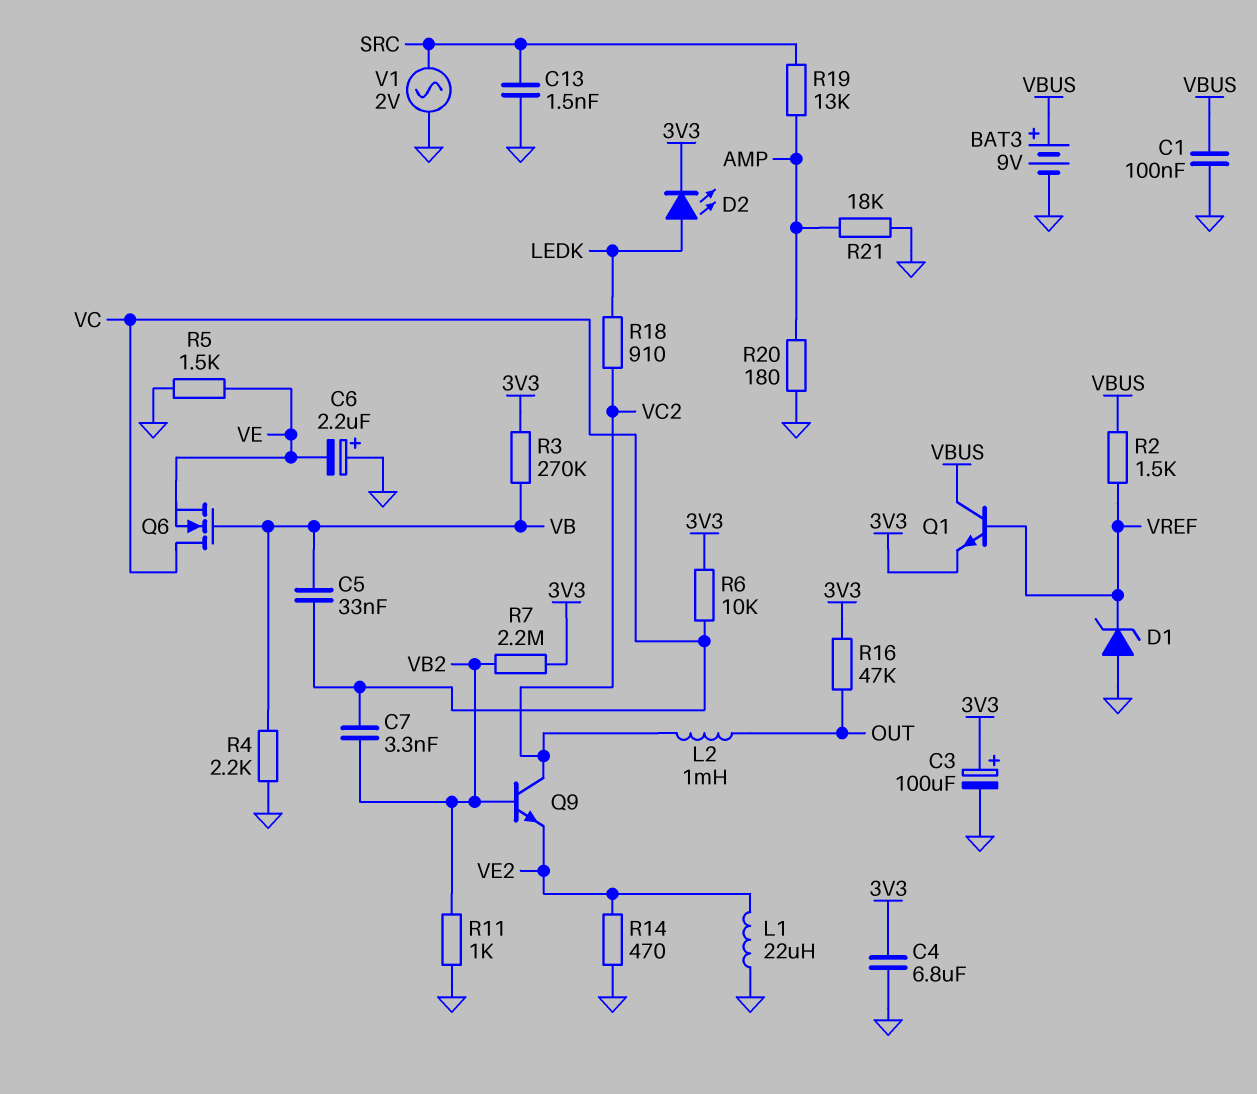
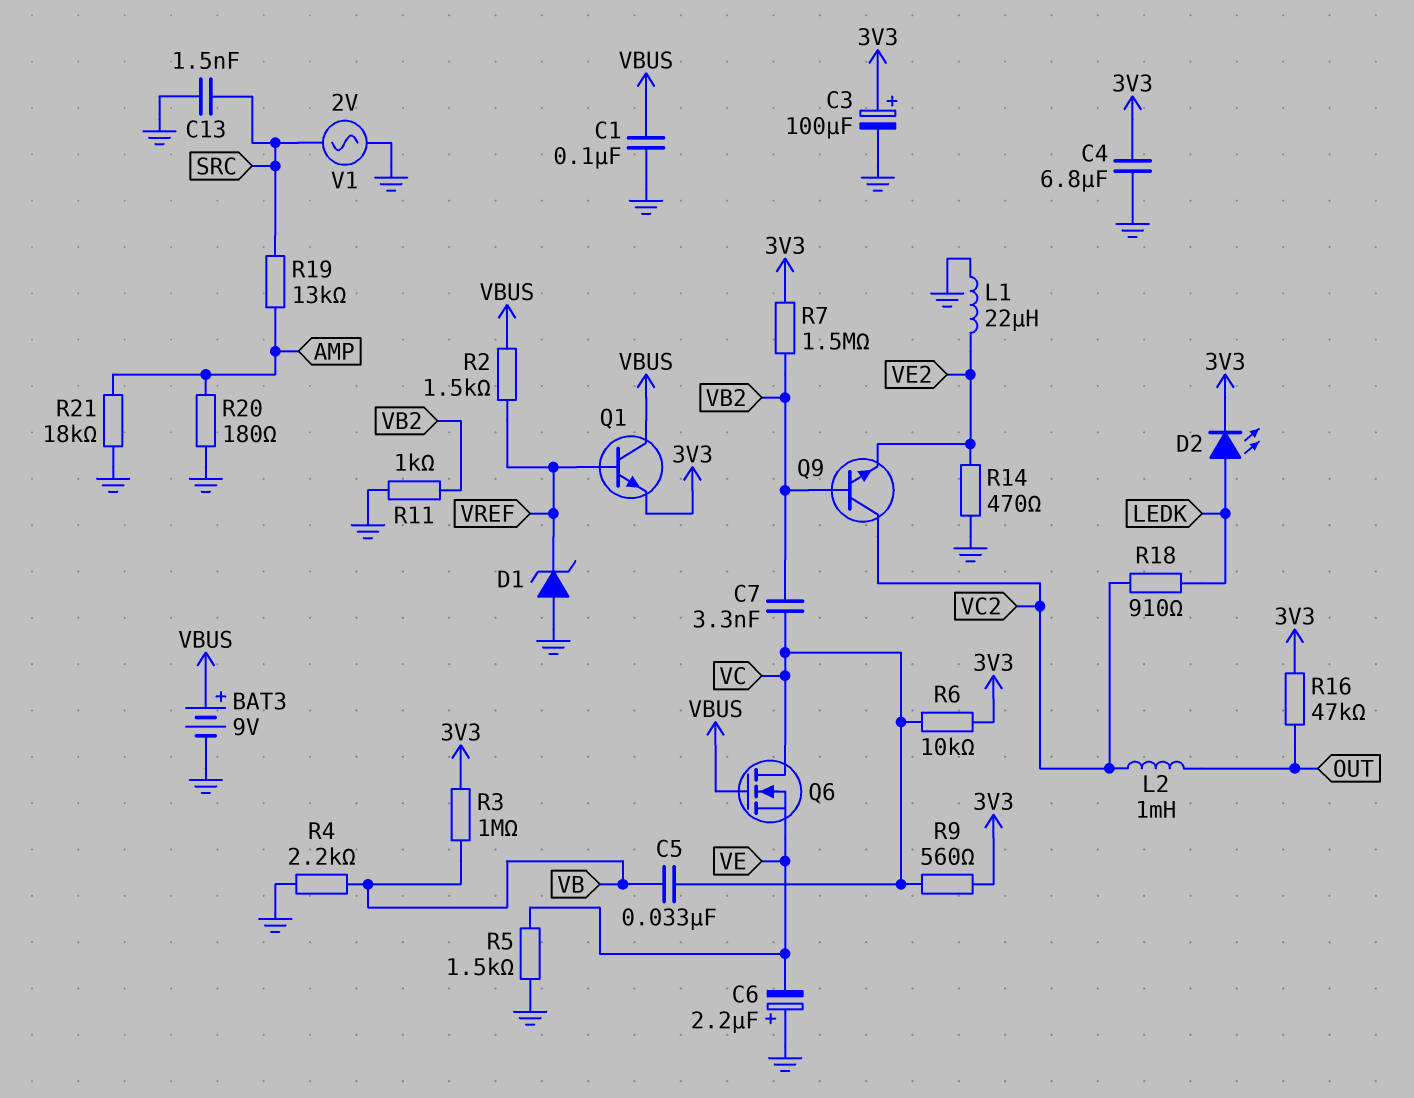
Q6: NMOS (G VB, D VC, S VE) -> NMOS (G VBUS, D VC, S VE)
R3: 270k (3V3, VB) -> 1M (3V3, VB)
R7: 2.2M (3V3, VB2) -> 1.5M (3V3, VB2)
R9: none -> 560 (3V3, VC)

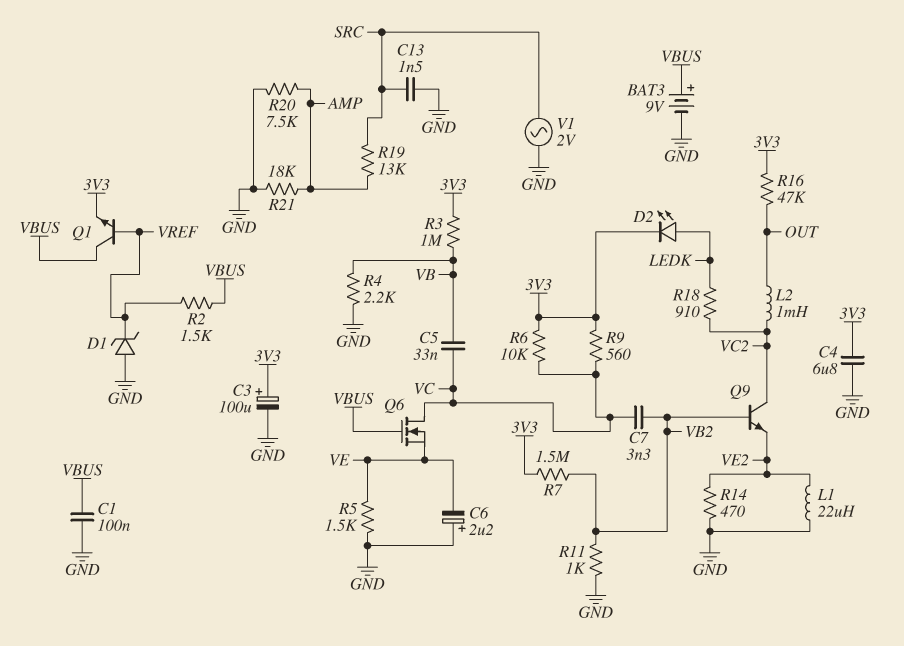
R20: 180 (AMP, GND) -> 7.5k (AMP, GND)

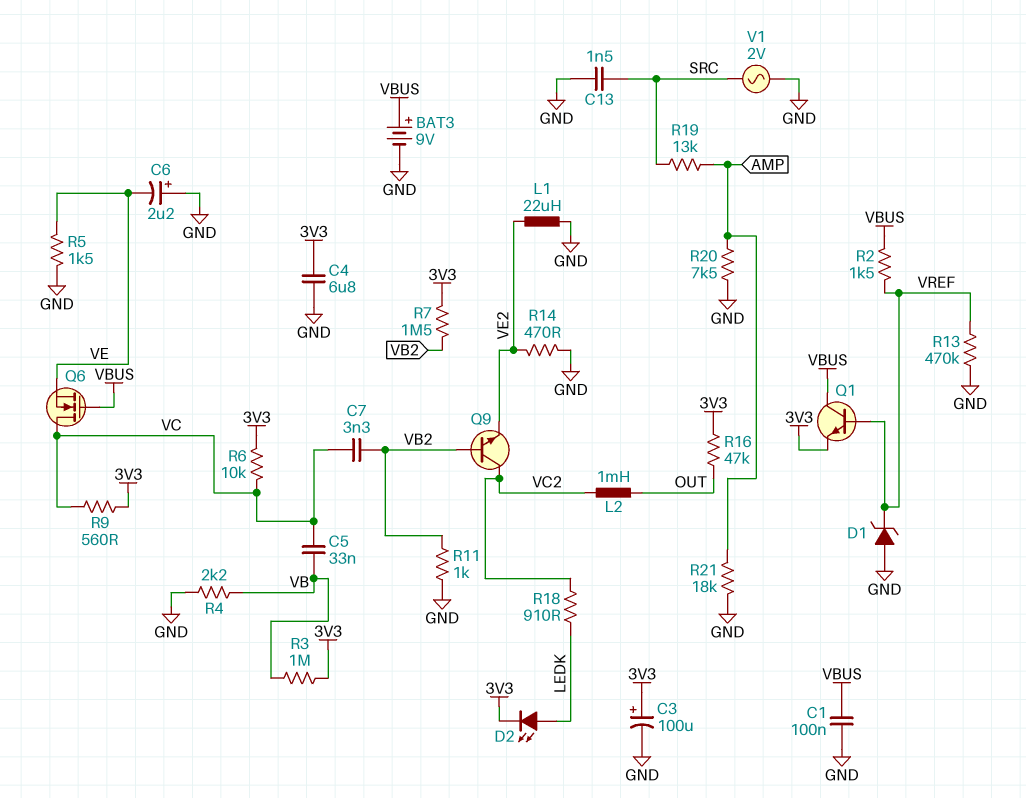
R13: none -> 470k (GND, VREF)

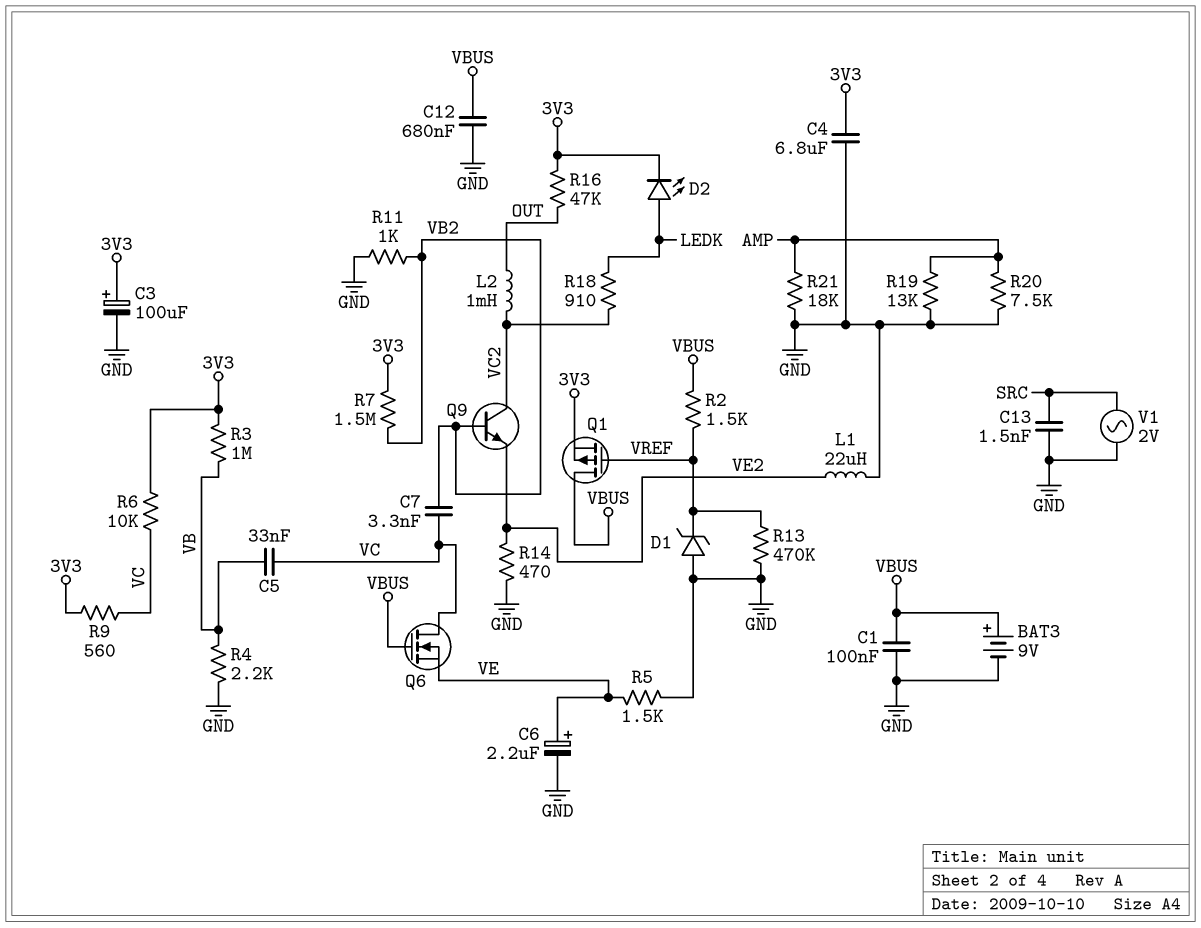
C6: 2.2uF (plus GND, minus VE) -> 2.2uF (plus VE, minus GND)
C12: none -> 680nF (GND, VBUS)
Q1: NPN (B VREF, C VBUS, E 3V3) -> PMOS (G VREF, D VBUS, S 3V3)
R19: 13k (AMP, SRC) -> 13k (AMP, GND)

